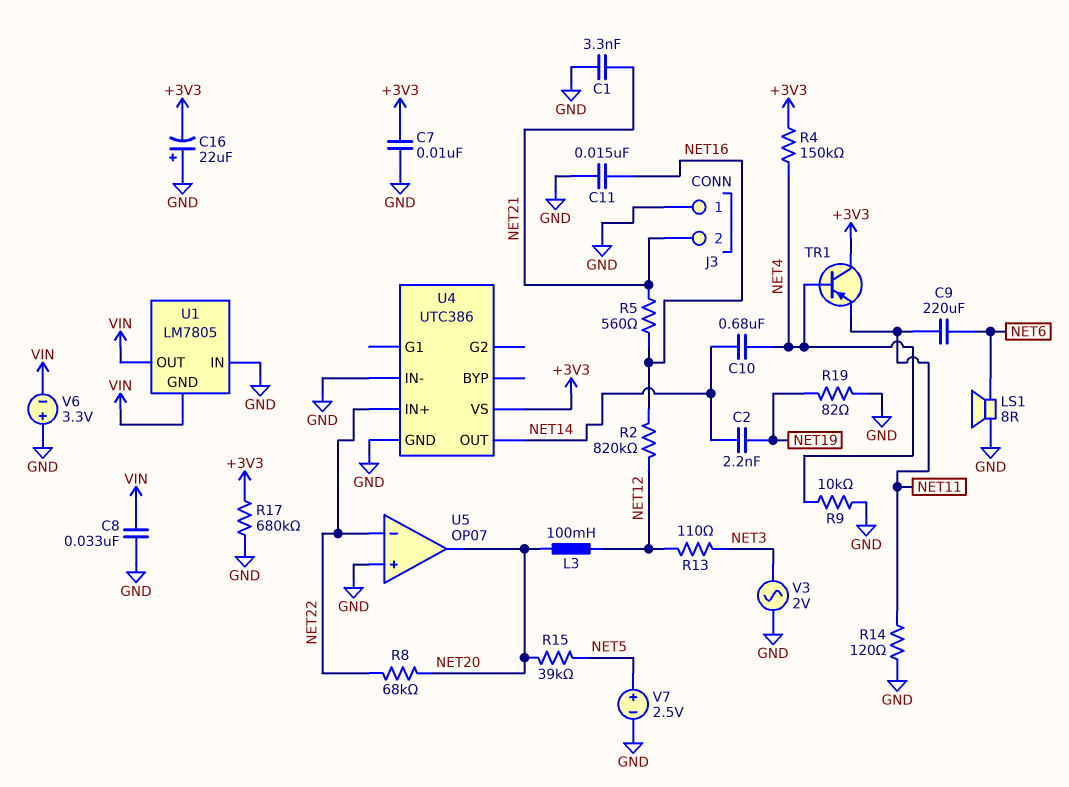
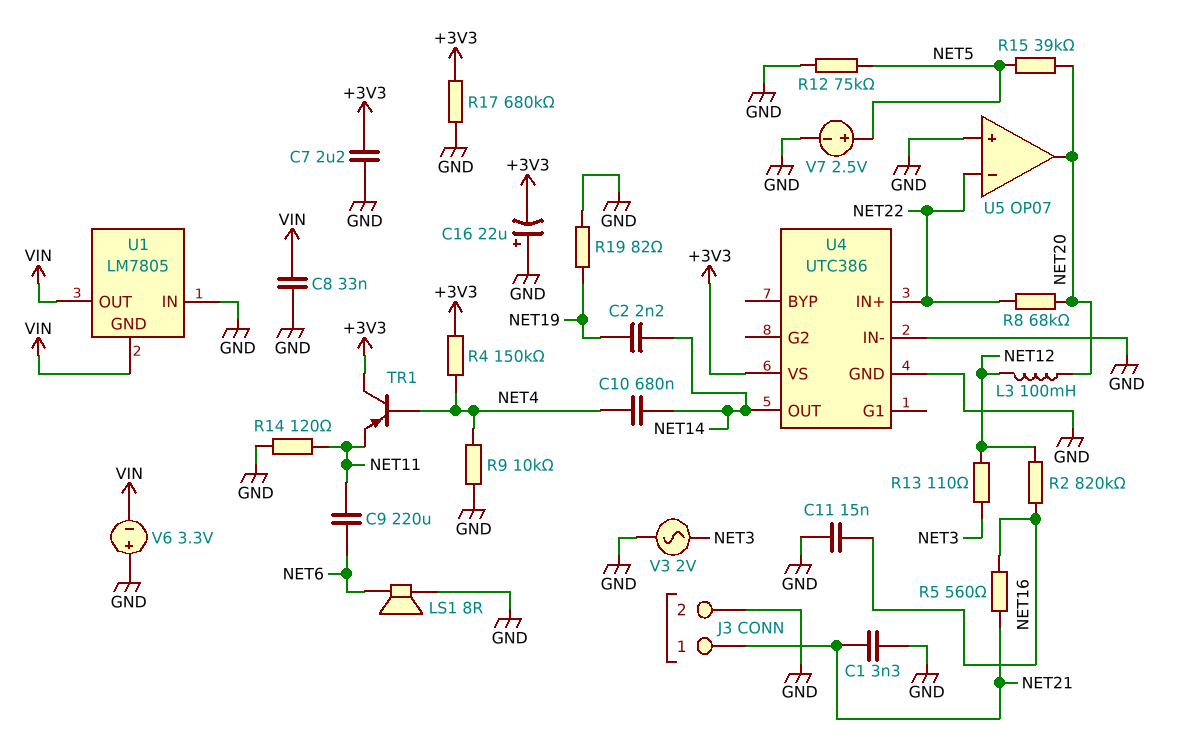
C7: 10nF (+3V3, GND) -> 2.2uF (+3V3, GND)
J3 pin 1: GND -> NET21
J3 pin 2: NET21 -> GND
R12: none -> 75k (GND, NET5)

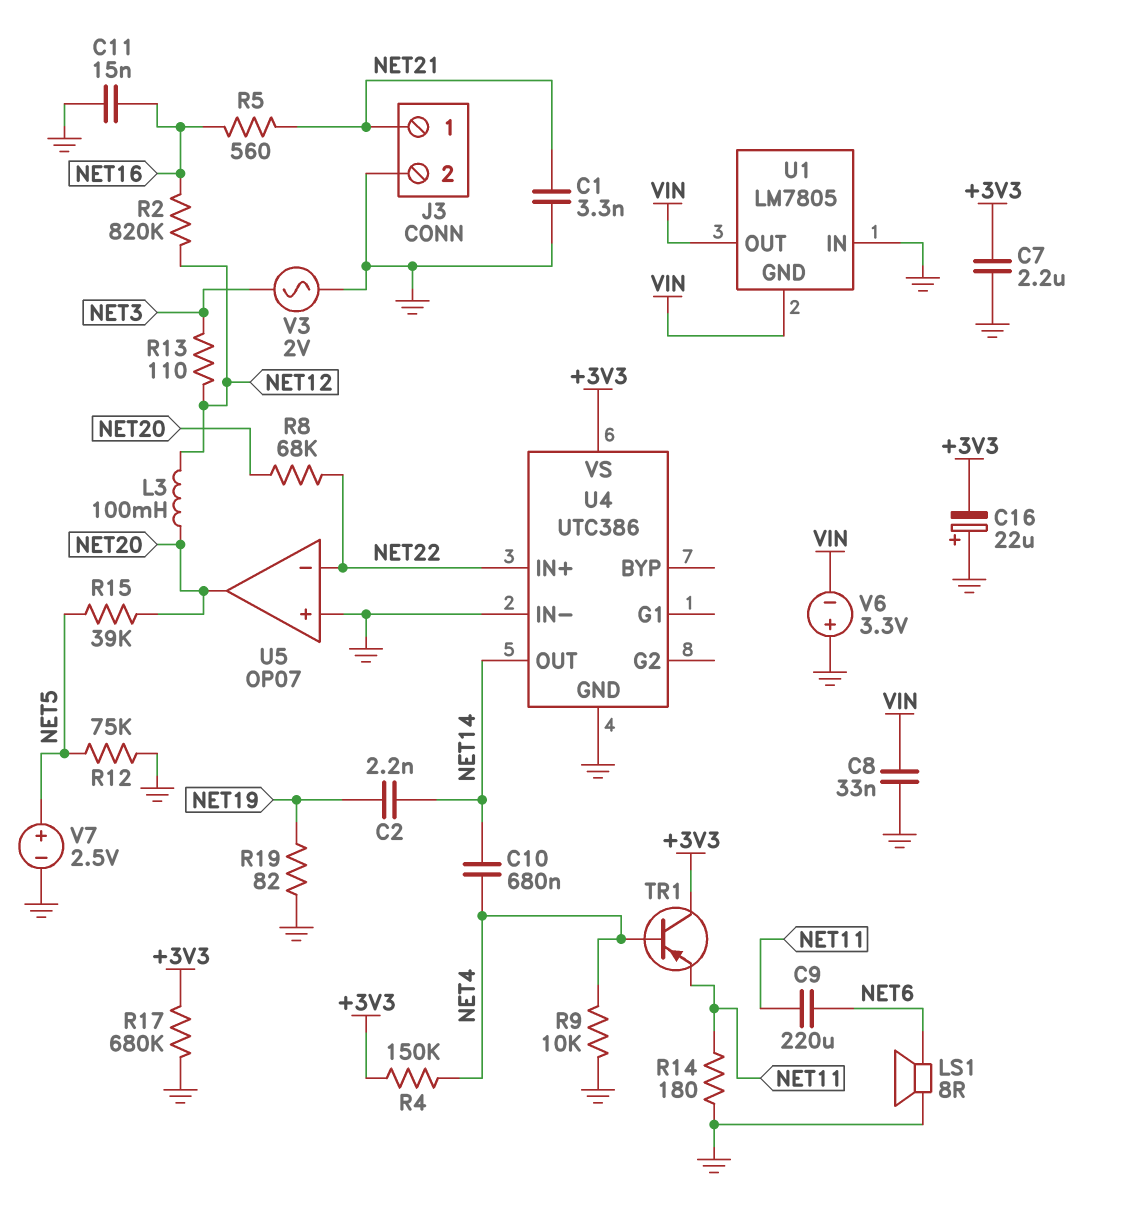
R14: 120 (GND, NET11) -> 180 (GND, NET11)

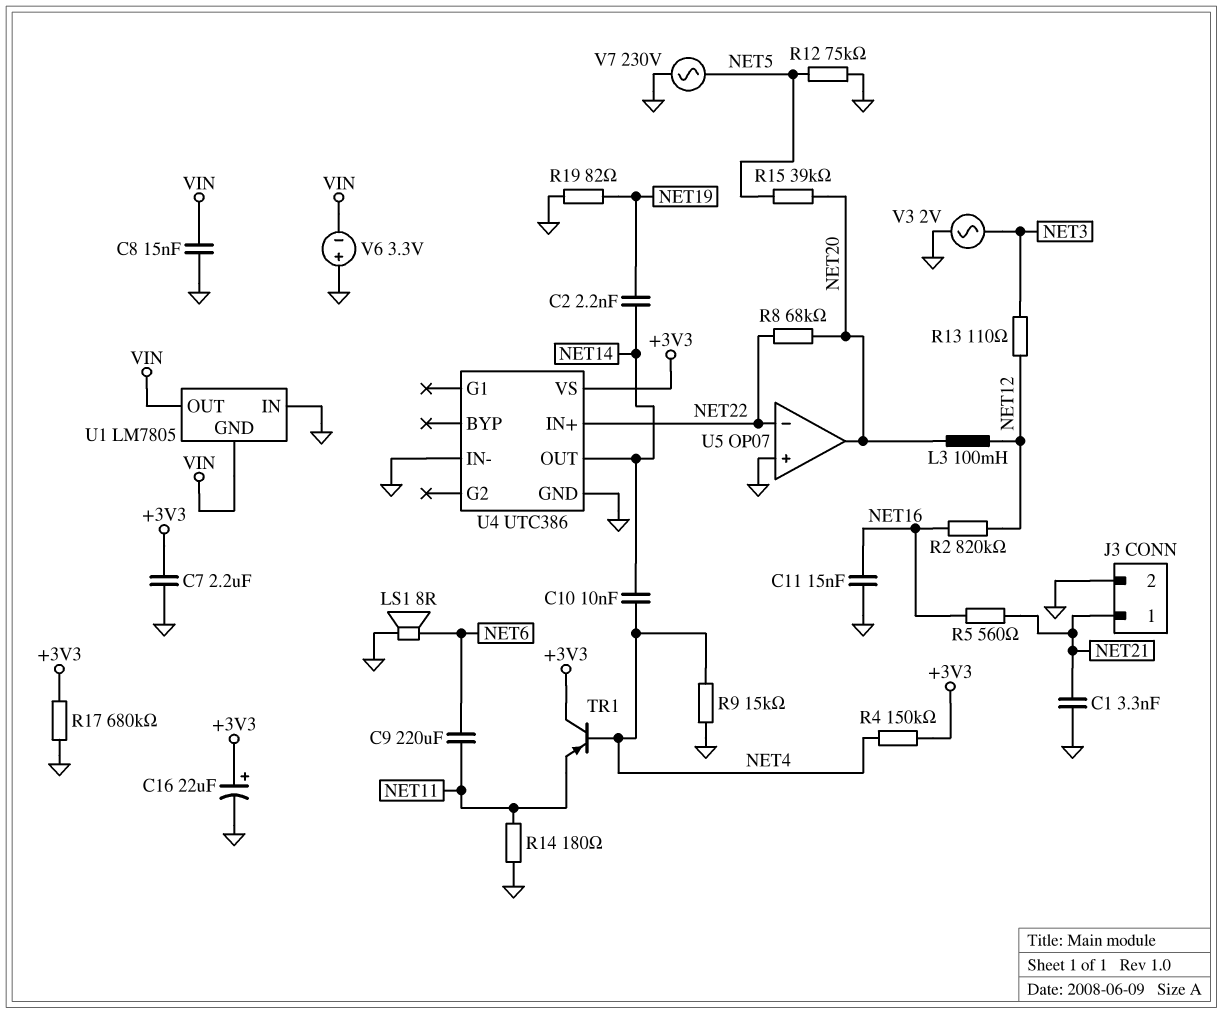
C8: 33nF (GND, VIN) -> 15nF (GND, VIN)
C10: 680nF (NET4, NET14) -> 10nF (NET4, NET14)
C16: 22uF (plus GND, minus +3V3) -> 22uF (plus +3V3, minus GND)
R9: 10k (GND, NET4) -> 15k (GND, NET4)
V7: 2.5V (plus NET5, minus GND) -> AC 230V (GND, NET5)

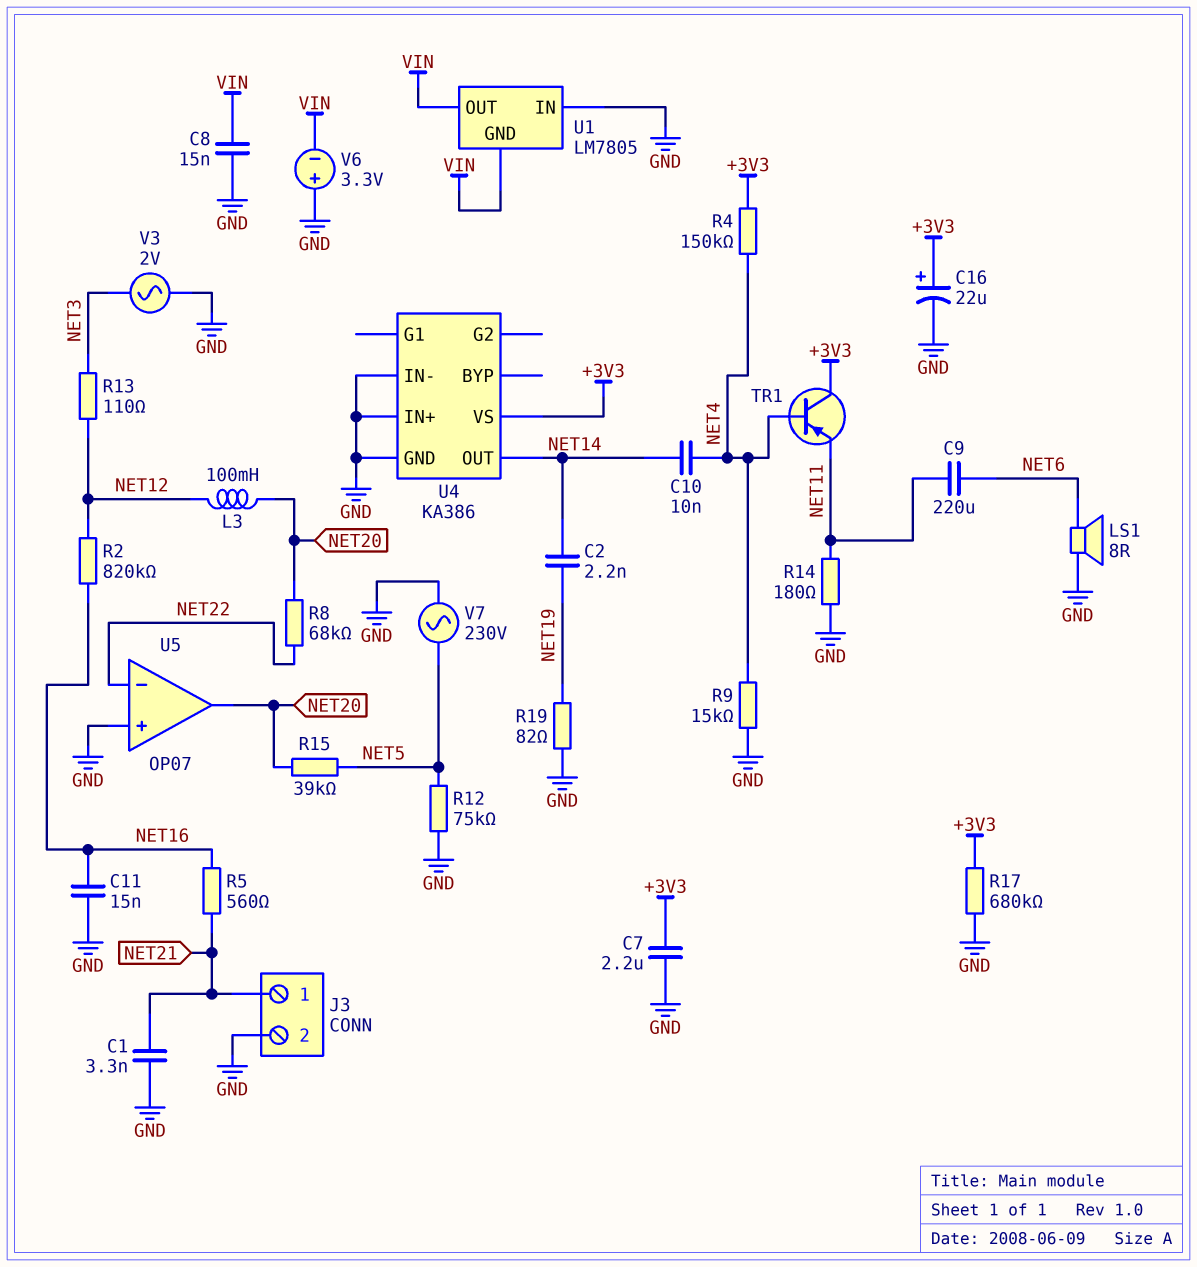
U4: UTC386 -> KA386
U4 pin IN+: NET22 -> GND

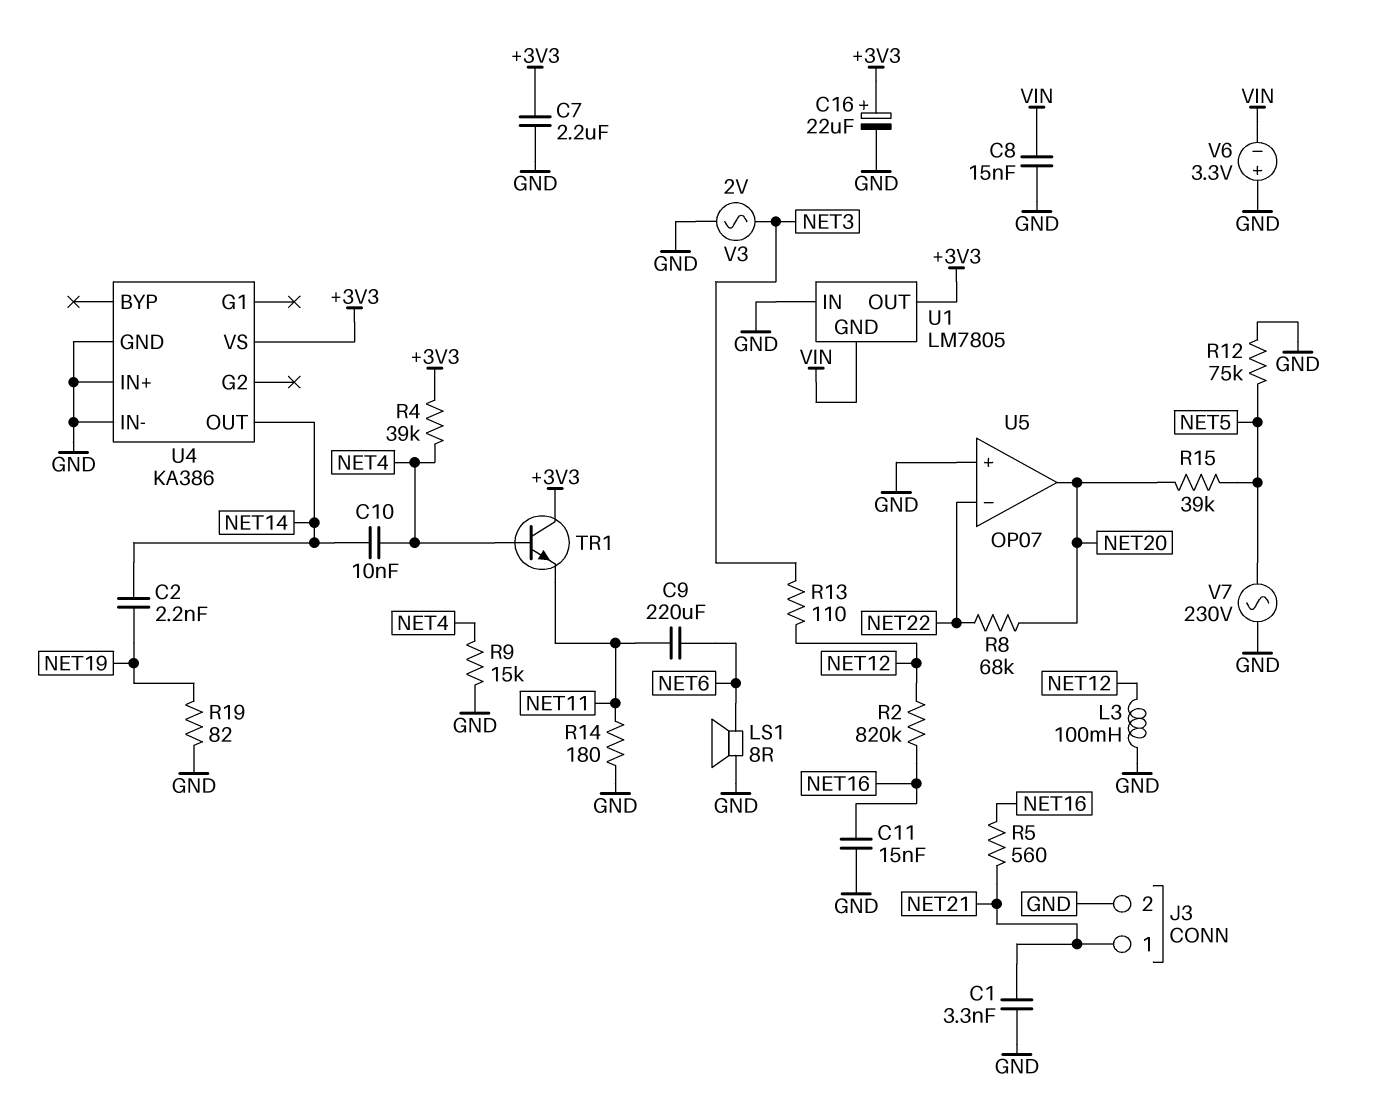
L3: 100mH (NET12, NET20) -> 100mH (GND, NET12)
R4: 150k (+3V3, NET4) -> 39k (+3V3, NET4)
R17: 680k (+3V3, GND) -> none
TR1: PNP (B NET4, C +3V3, E NET11) -> NPN (B NET4, C +3V3, E NET11)
U1 pin OUT: VIN -> +3V3

